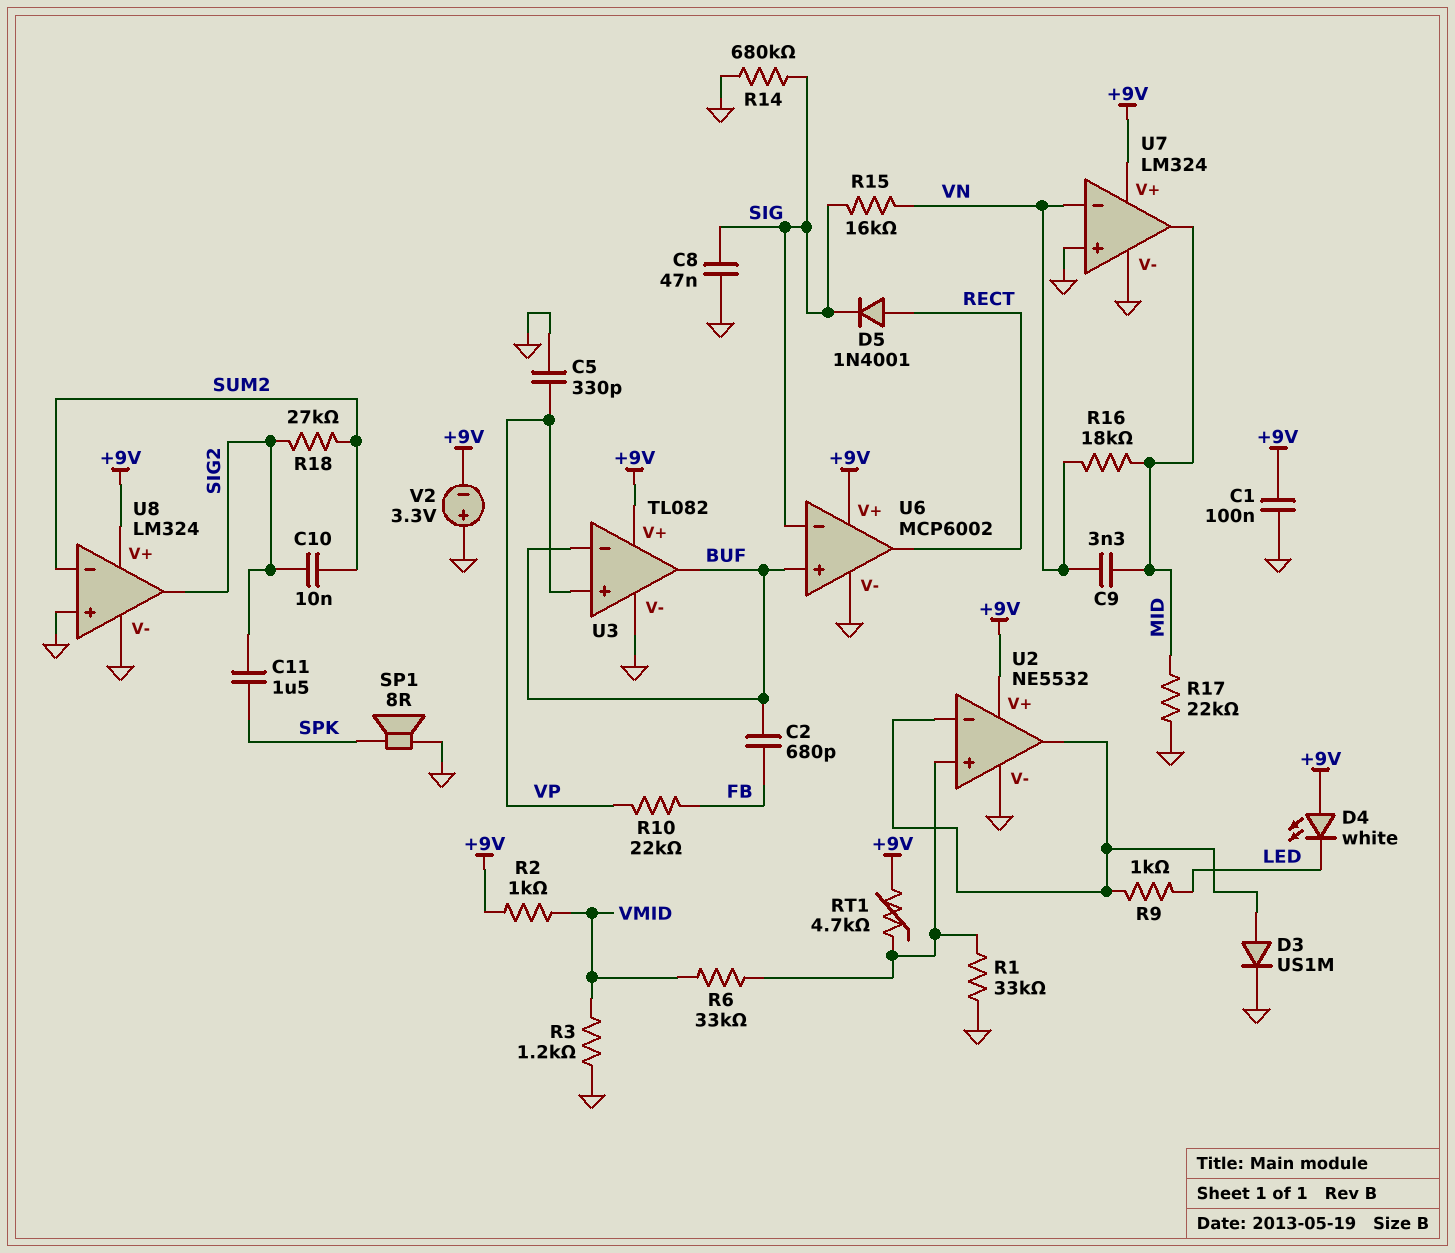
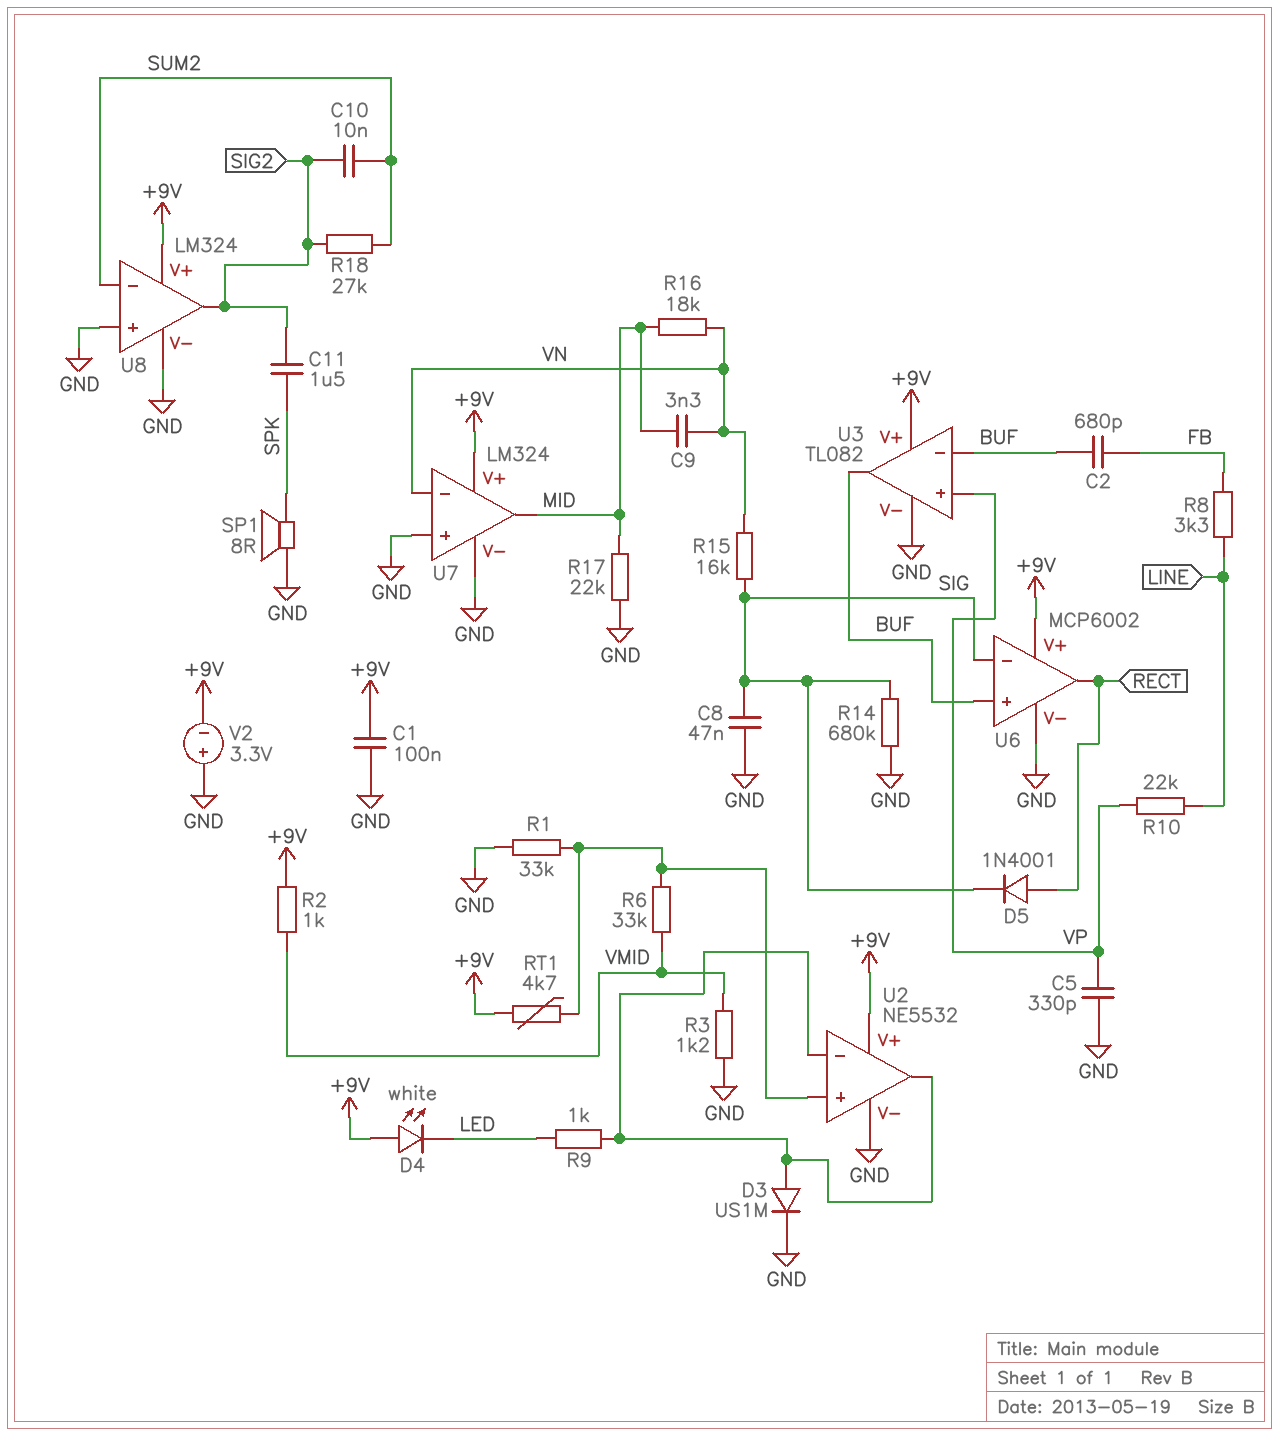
R8: none -> 3.3k (FB, LINE)
R10: 22k (FB, VP) -> 22k (LINE, VP)

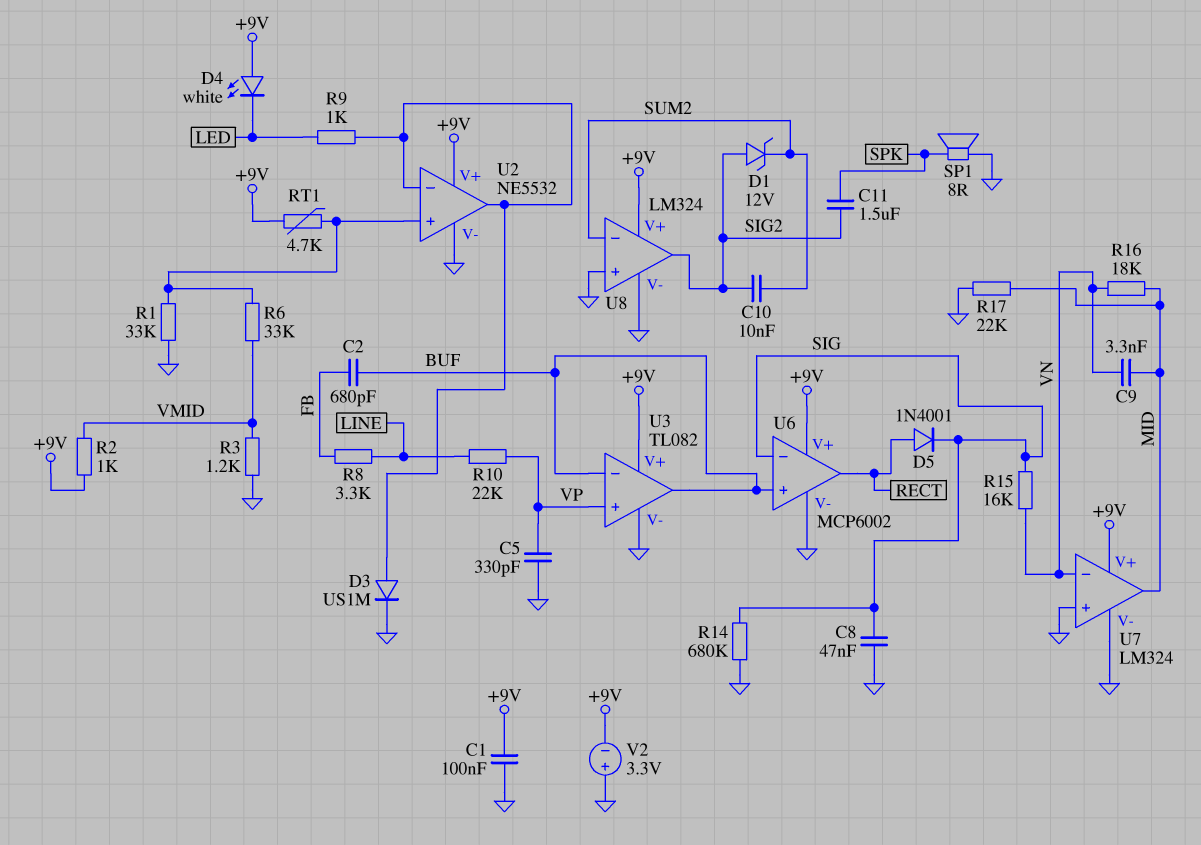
D1: none -> zener 12V (A SIG2, K SUM2)
R18: 27k (SIG2, SUM2) -> none

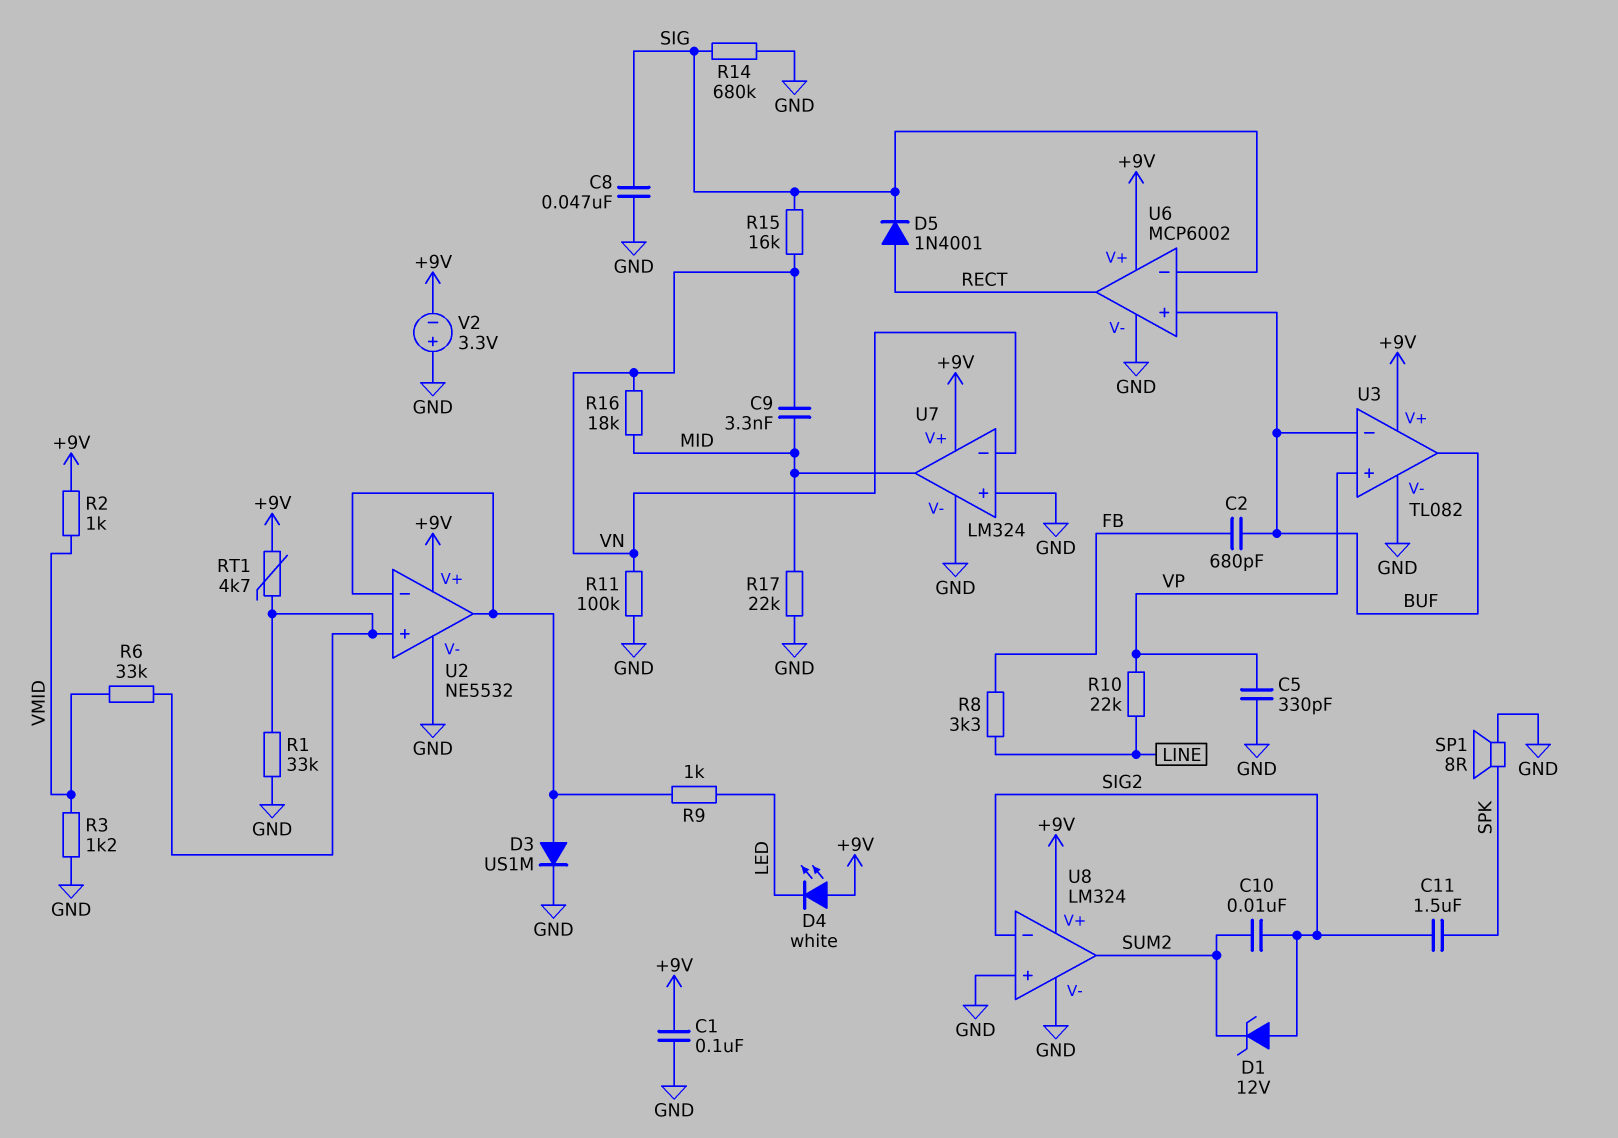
R11: none -> 100k (GND, VN)
U8 pin in-: SUM2 -> SIG2
U8 pin out: SIG2 -> SUM2

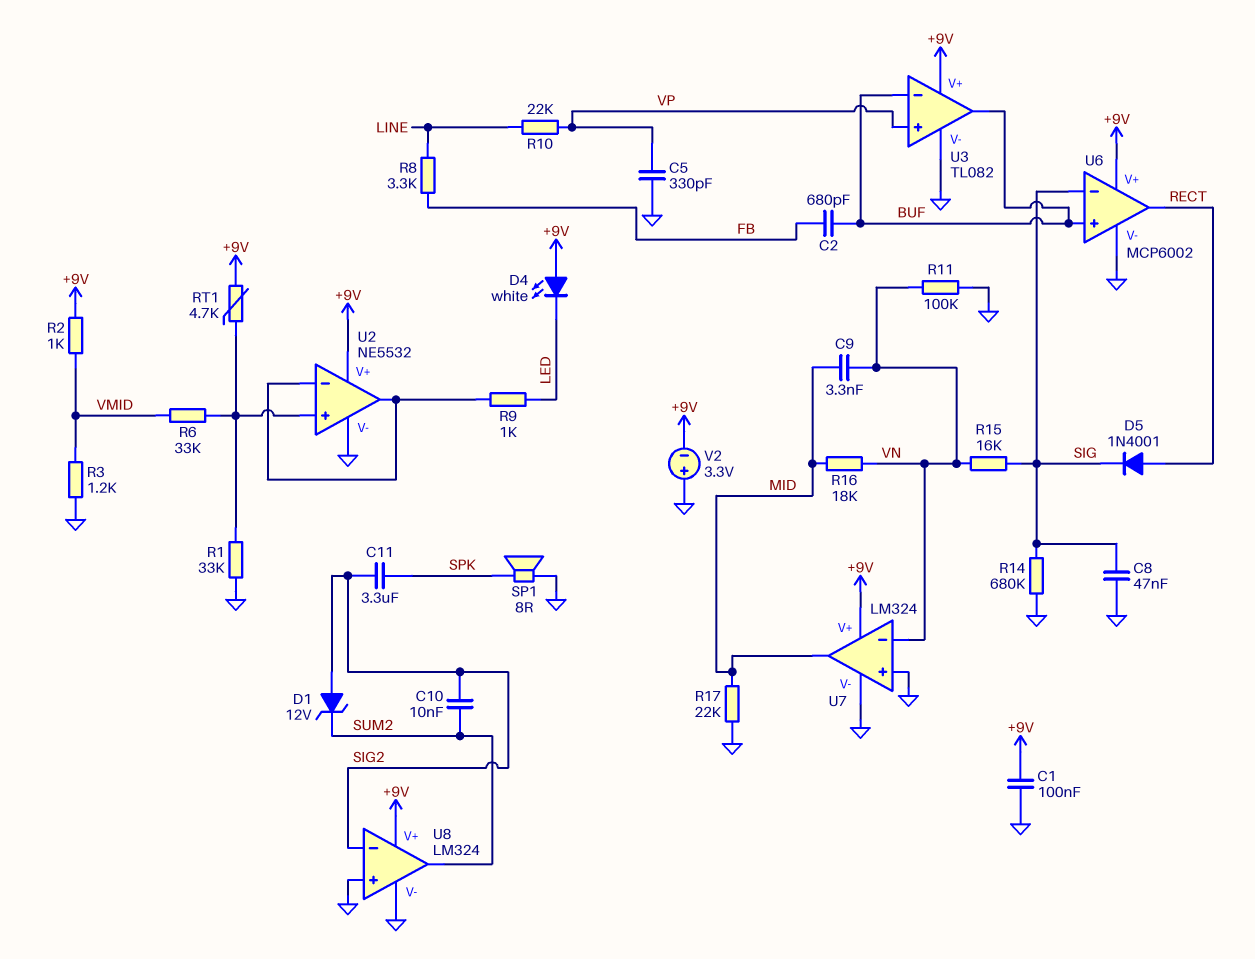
C11: 1.5uF (SIG2, SPK) -> 3.3uF (SIG2, SPK)
D3: diode US1M (A U2/in-, K GND) -> none

